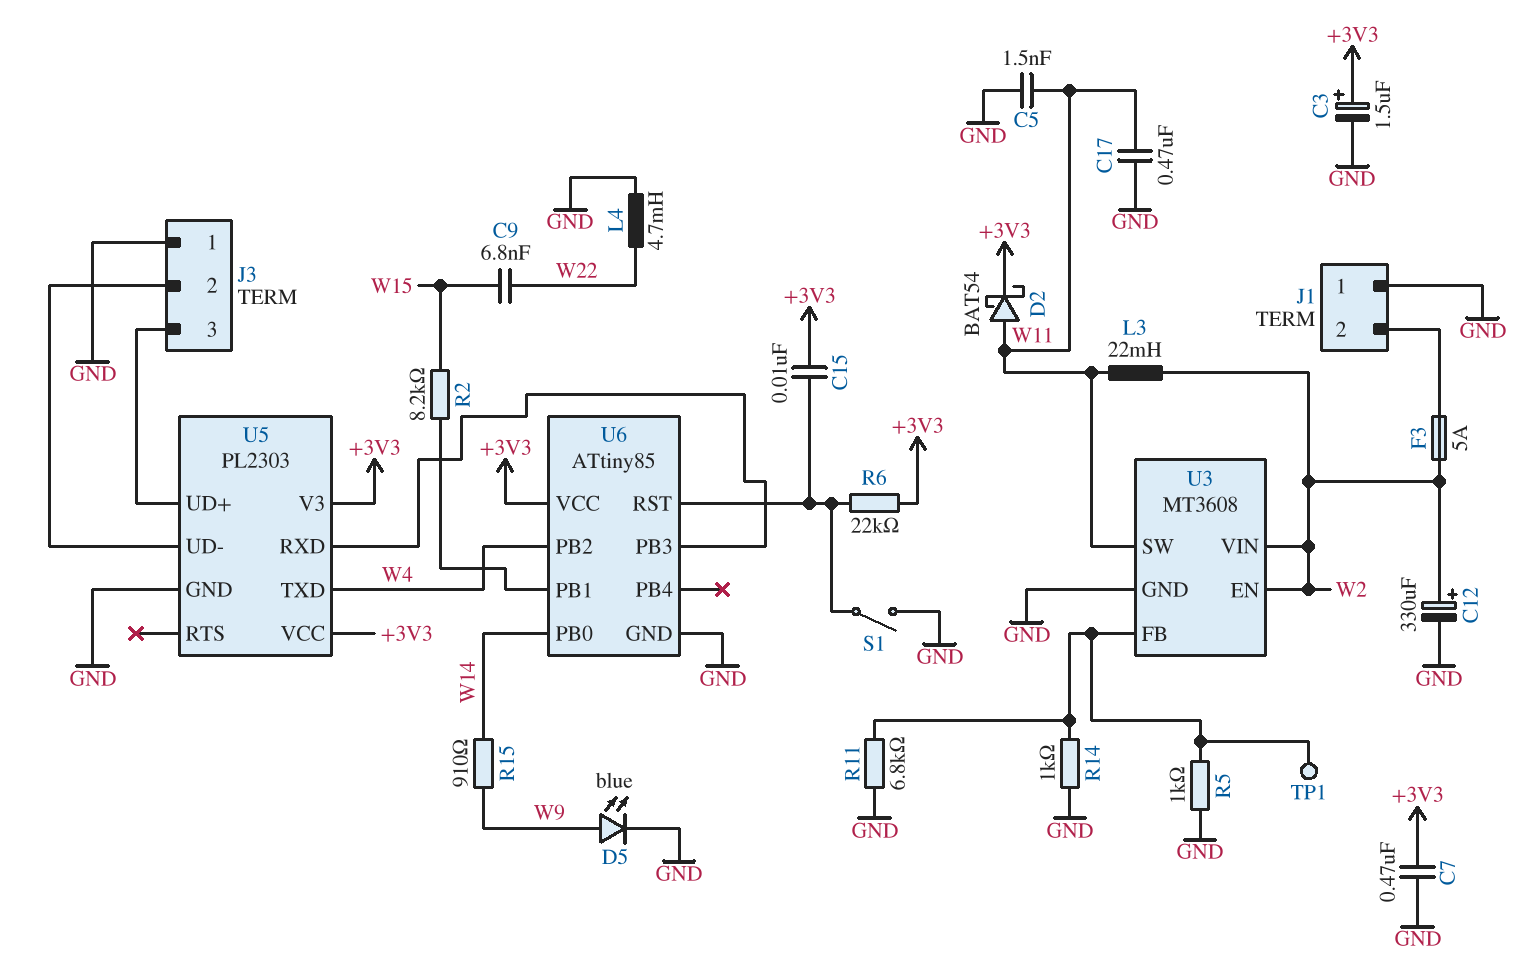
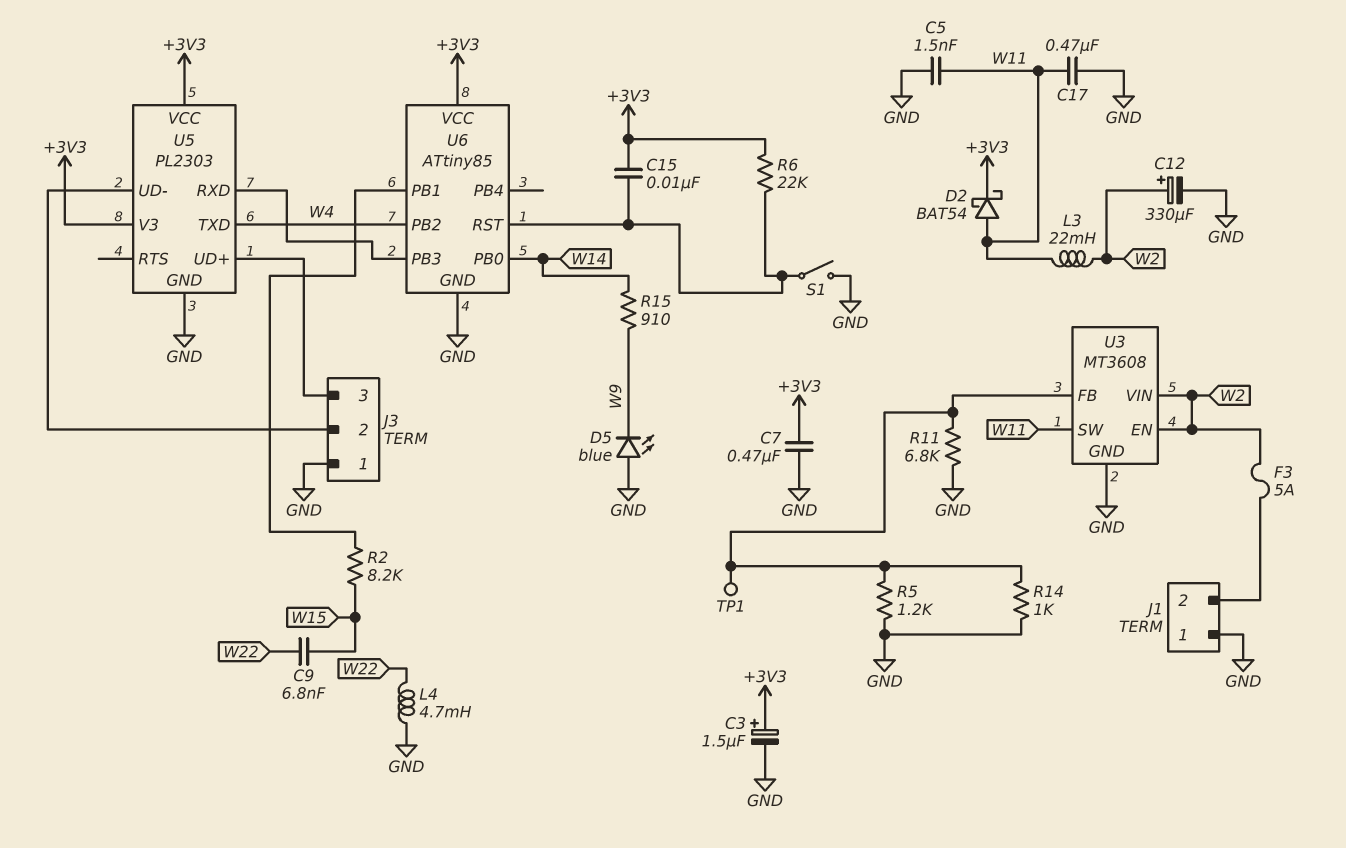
D5: LED blue (A W9, K GND) -> LED blue (A GND, K W9)
R5: 1k (GND, U3/FB) -> 1.2k (GND, U3/FB)

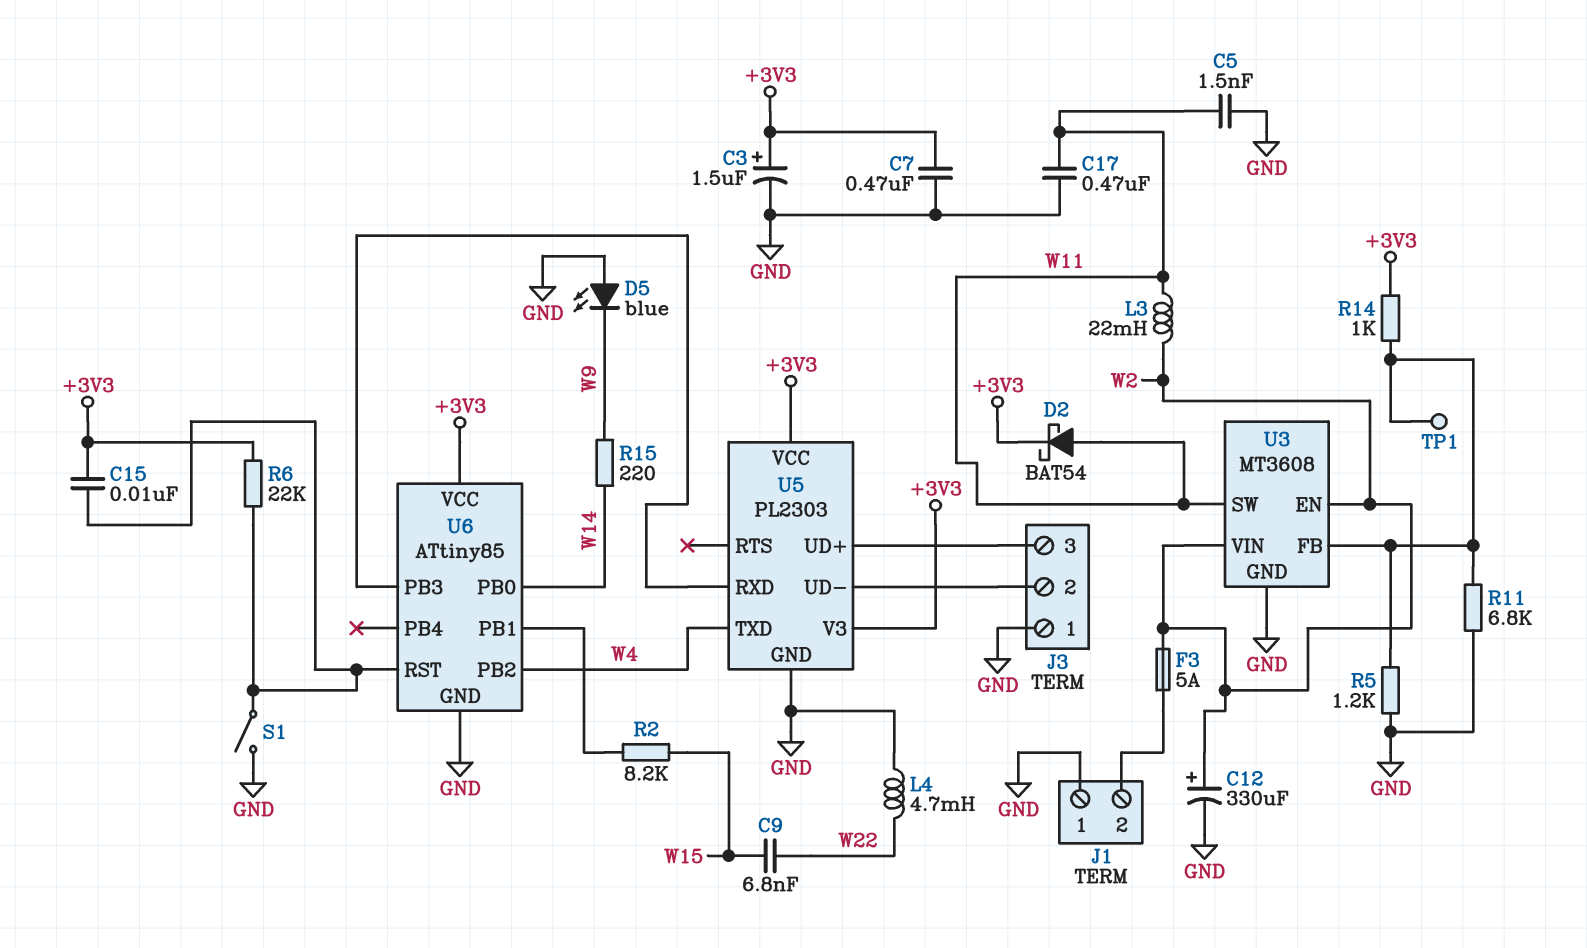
R14: 1k (GND, U3/FB) -> 1k (+3V3, U3/FB)
R15: 910 (W9, W14) -> 220 (W9, W14)

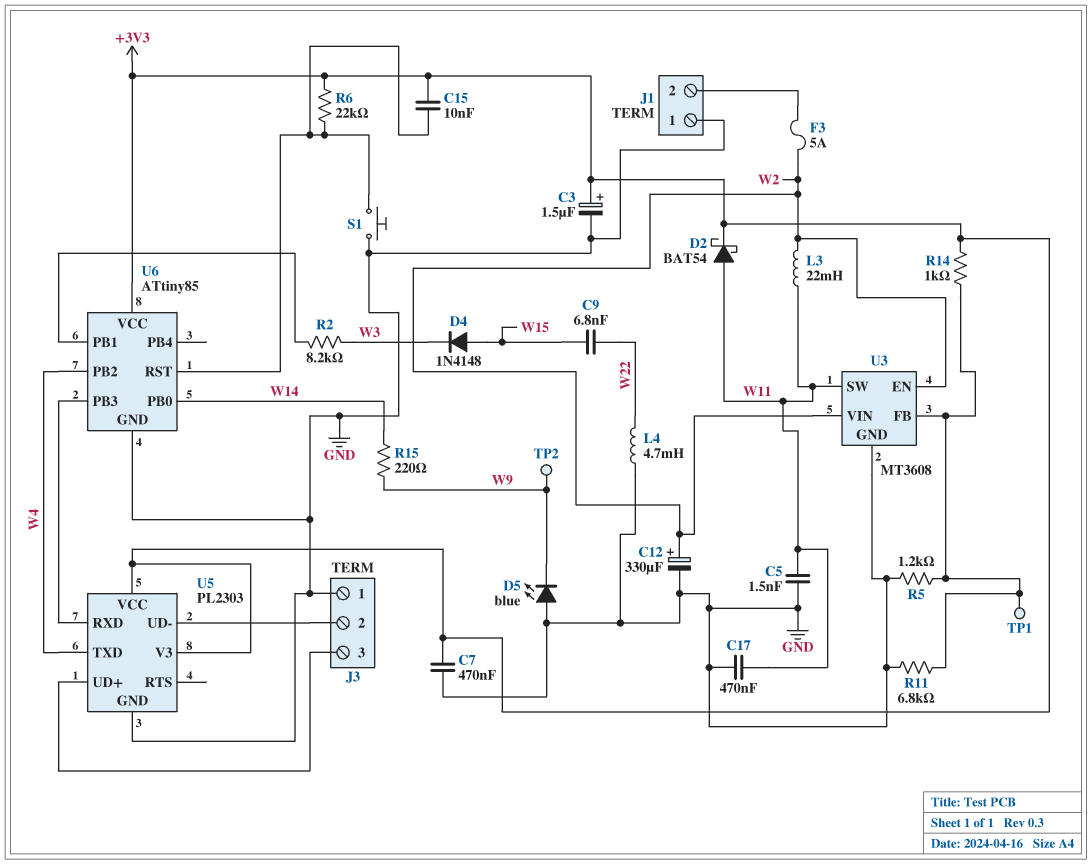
D4: none -> diode 1N4148 (A W15, K W3)
R2: 8.2k (U6/PB1, W15) -> 8.2k (U6/PB1, W3)
S1: switch (GND, U6/RST) -> button (GND, U6/RST)
TP2: none -> test point (W9)

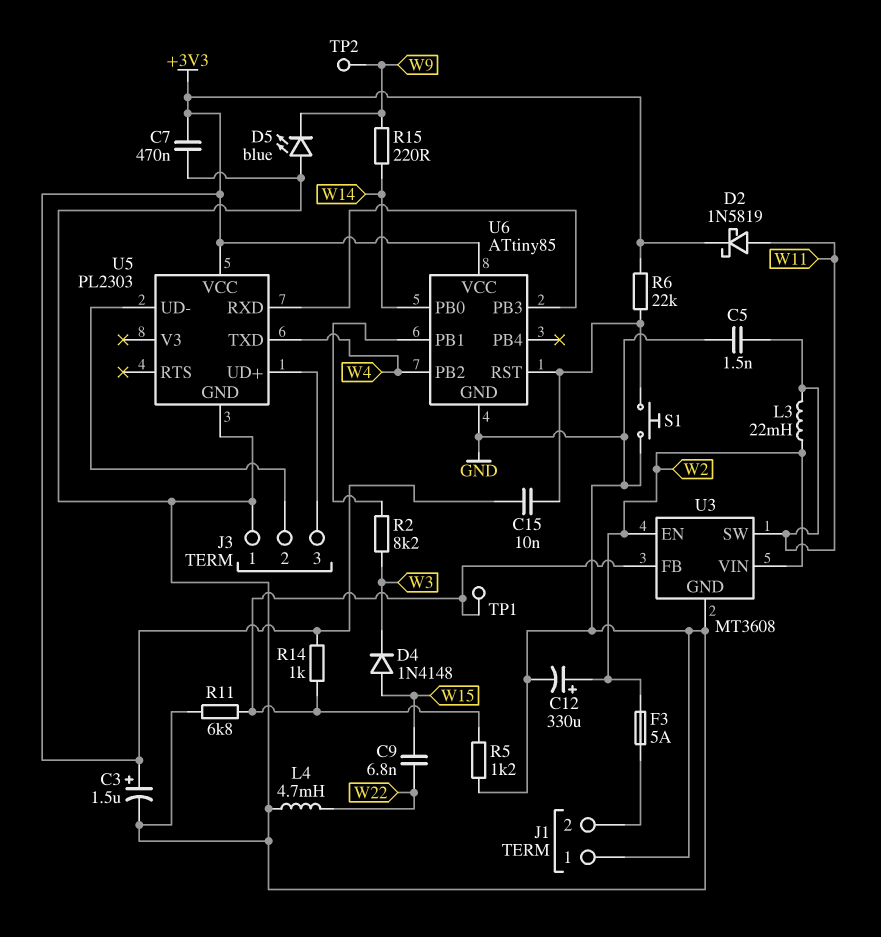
C17: 470nF (GND, W11) -> none
D2: schottky BAT54 (A W11, K +3V3) -> schottky 1N5819 (A W11, K +3V3)
U5 pin V3: +3V3 -> none

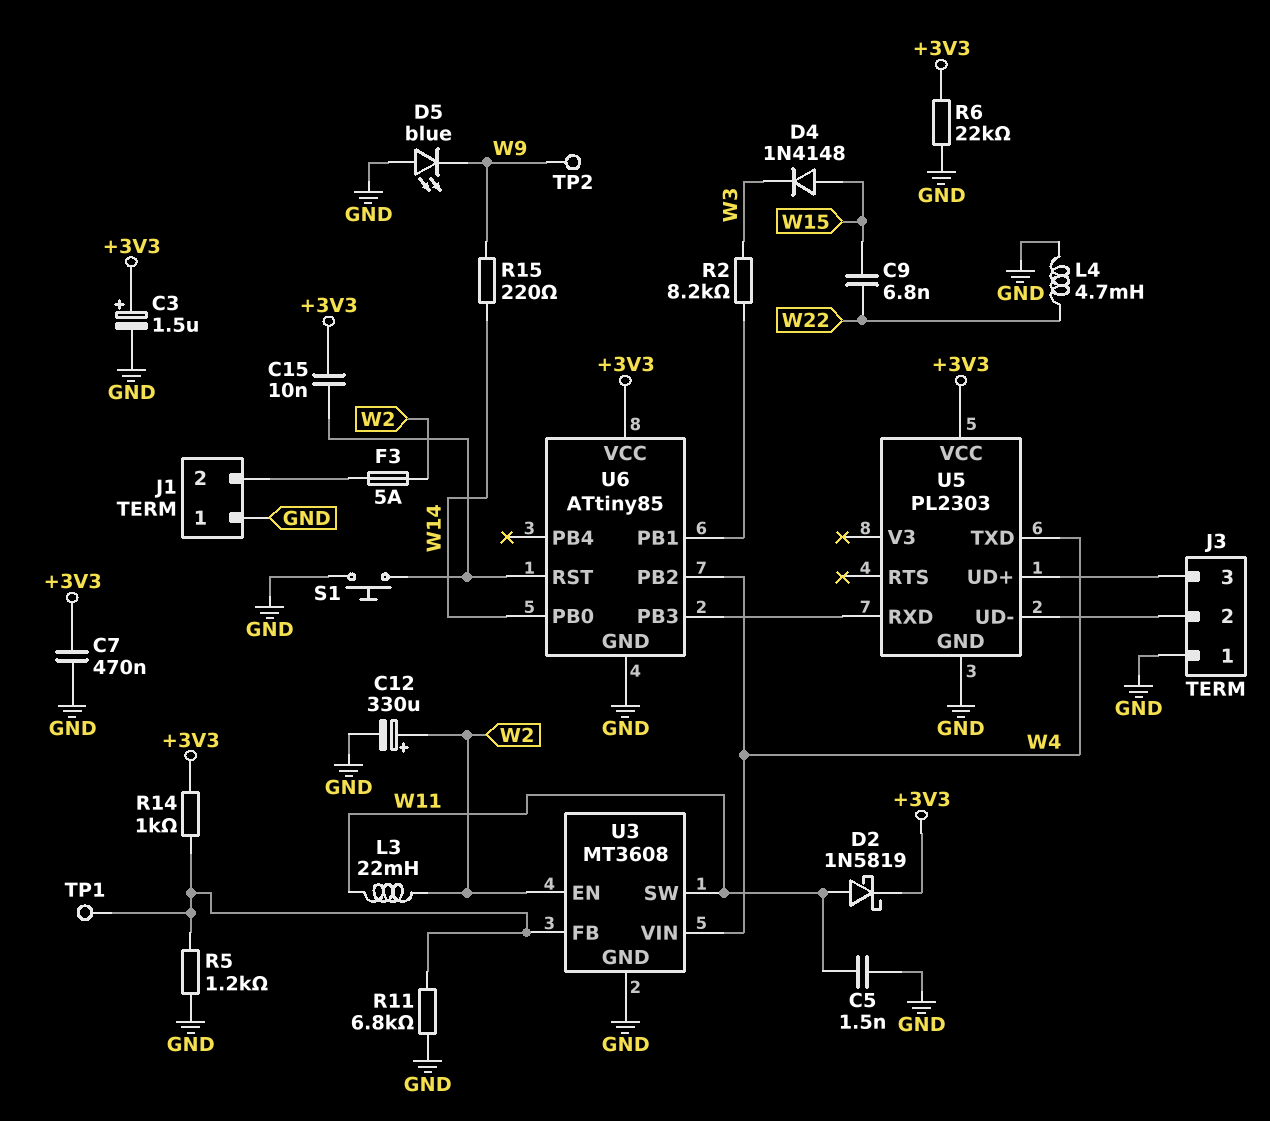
R6: 22k (+3V3, U6/RST) -> 22k (+3V3, GND)
U3 pin VIN: W2 -> W4

